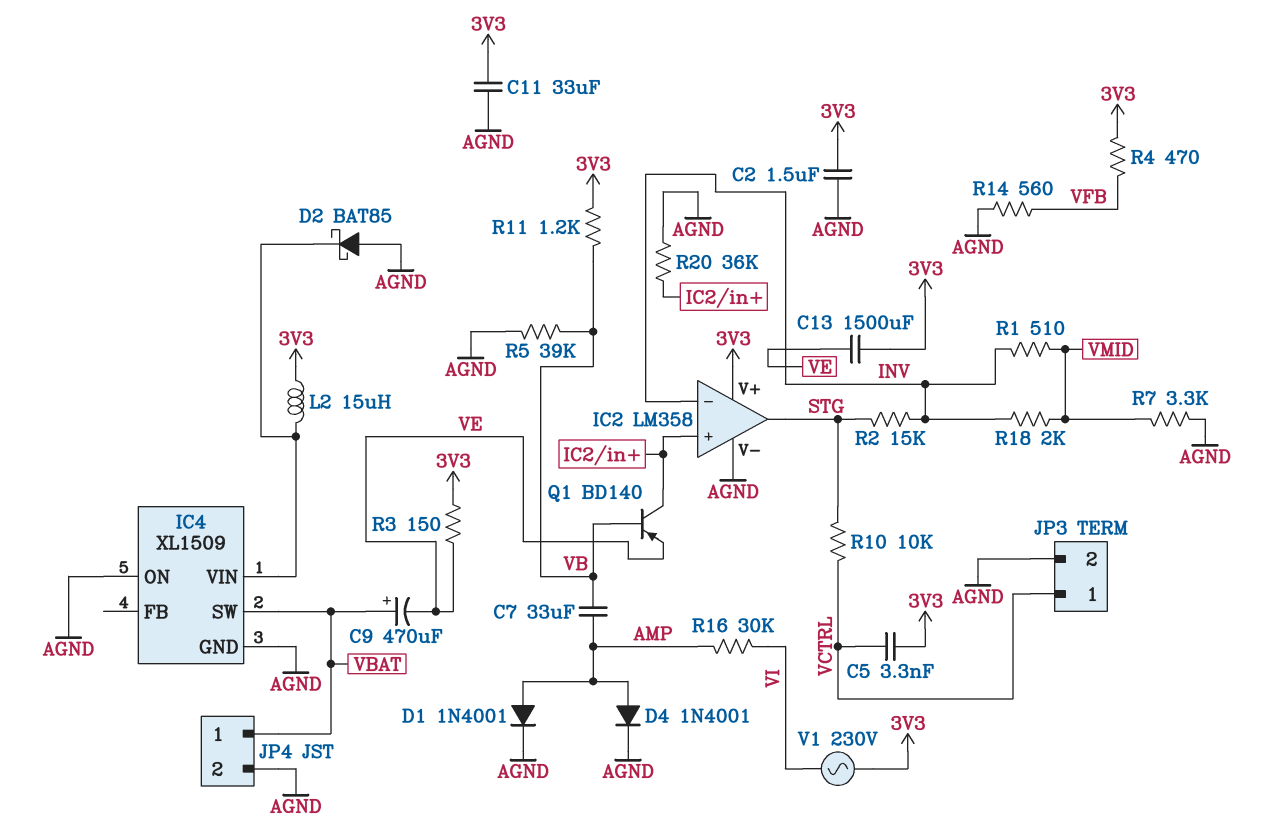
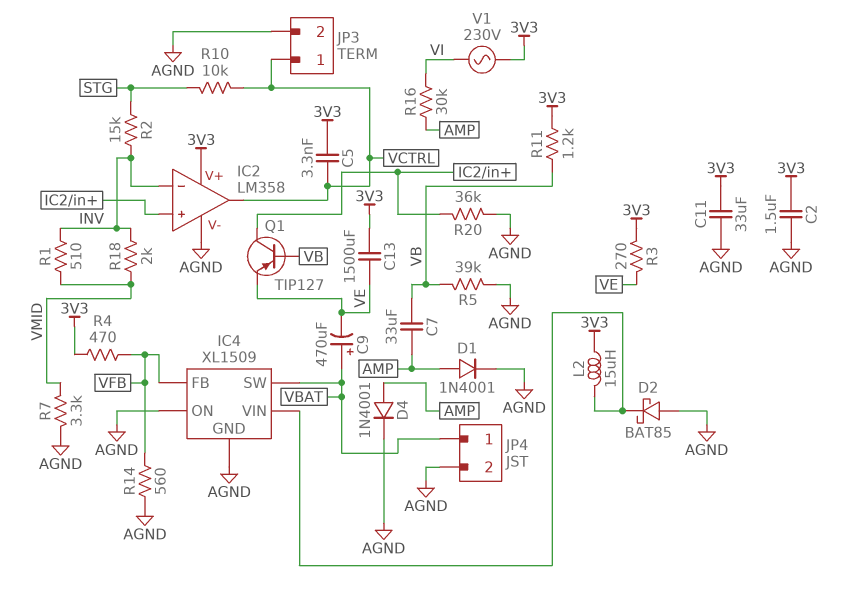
IC2 pin out: STG -> VCTRL
IC4 pin FB: none -> VFB
Q1: PNP BD140 (B VB, C IC2/in+, E VE) -> PNP TIP127 (B VB, C IC2/in+, E VE)
R3: 150 (3V3, VE) -> 270 (3V3, VE)

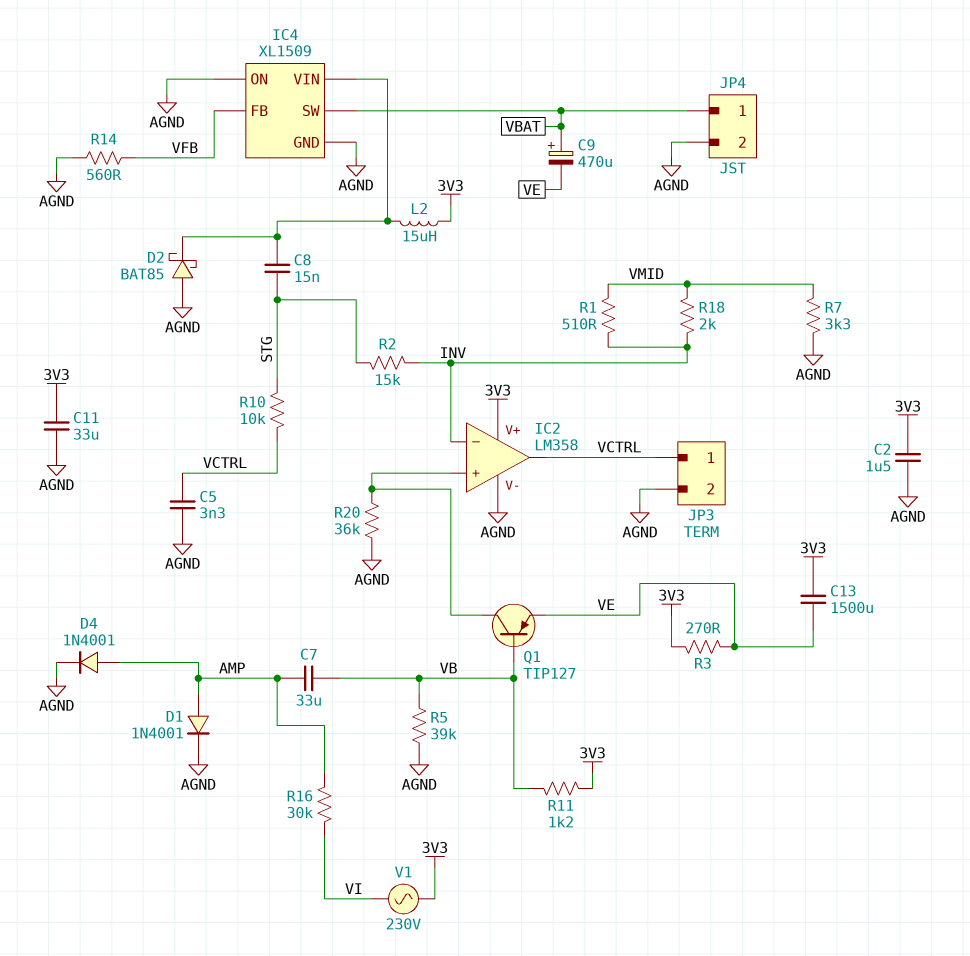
C5: 3.3nF (3V3, VCTRL) -> 3.3nF (AGND, VCTRL)
C8: none -> 15nF (IC4/VIN, STG)
R4: 470 (3V3, VFB) -> none

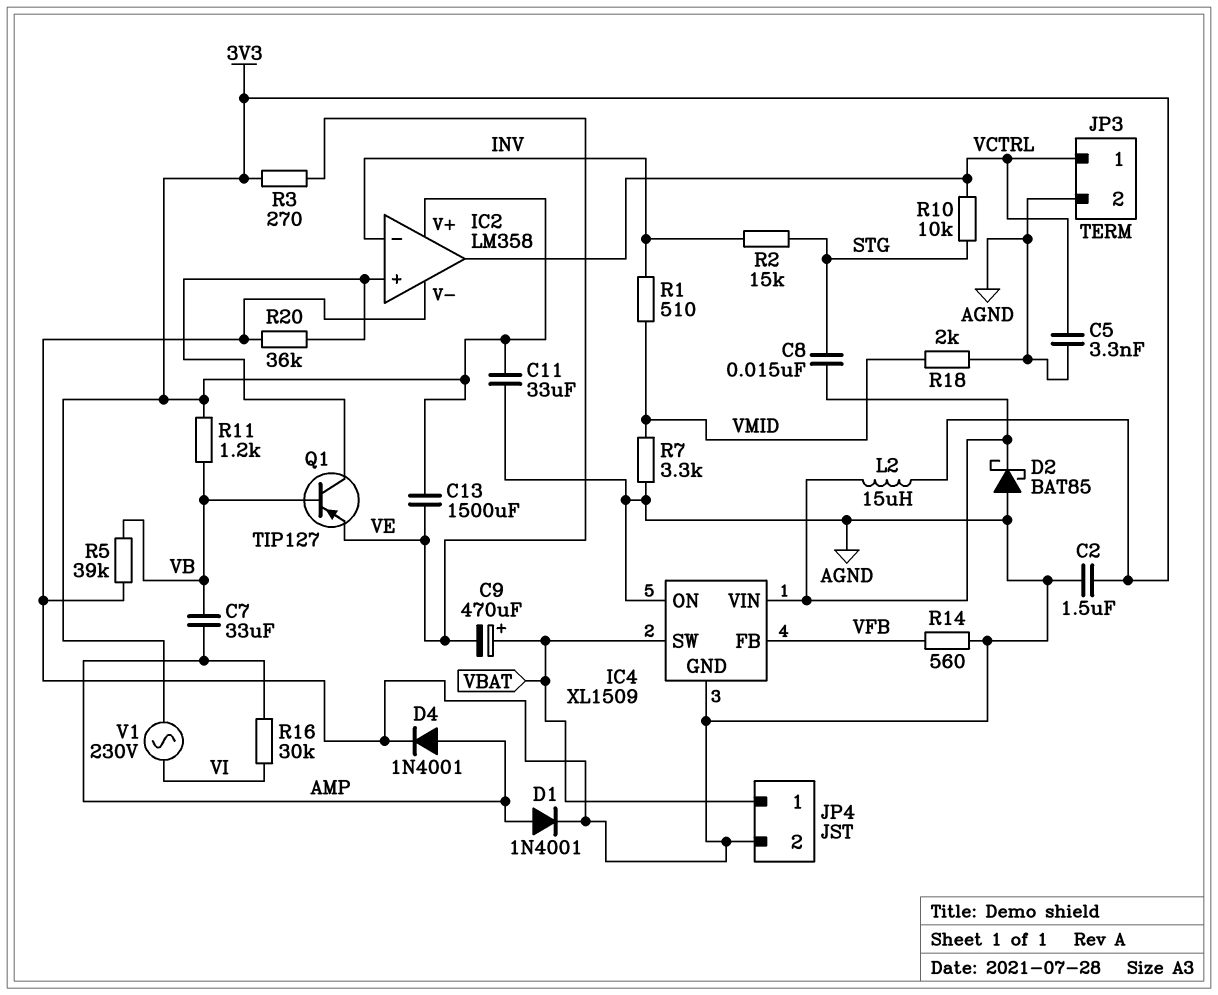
R18: 2k (INV, VMID) -> 2k (AGND, VMID)

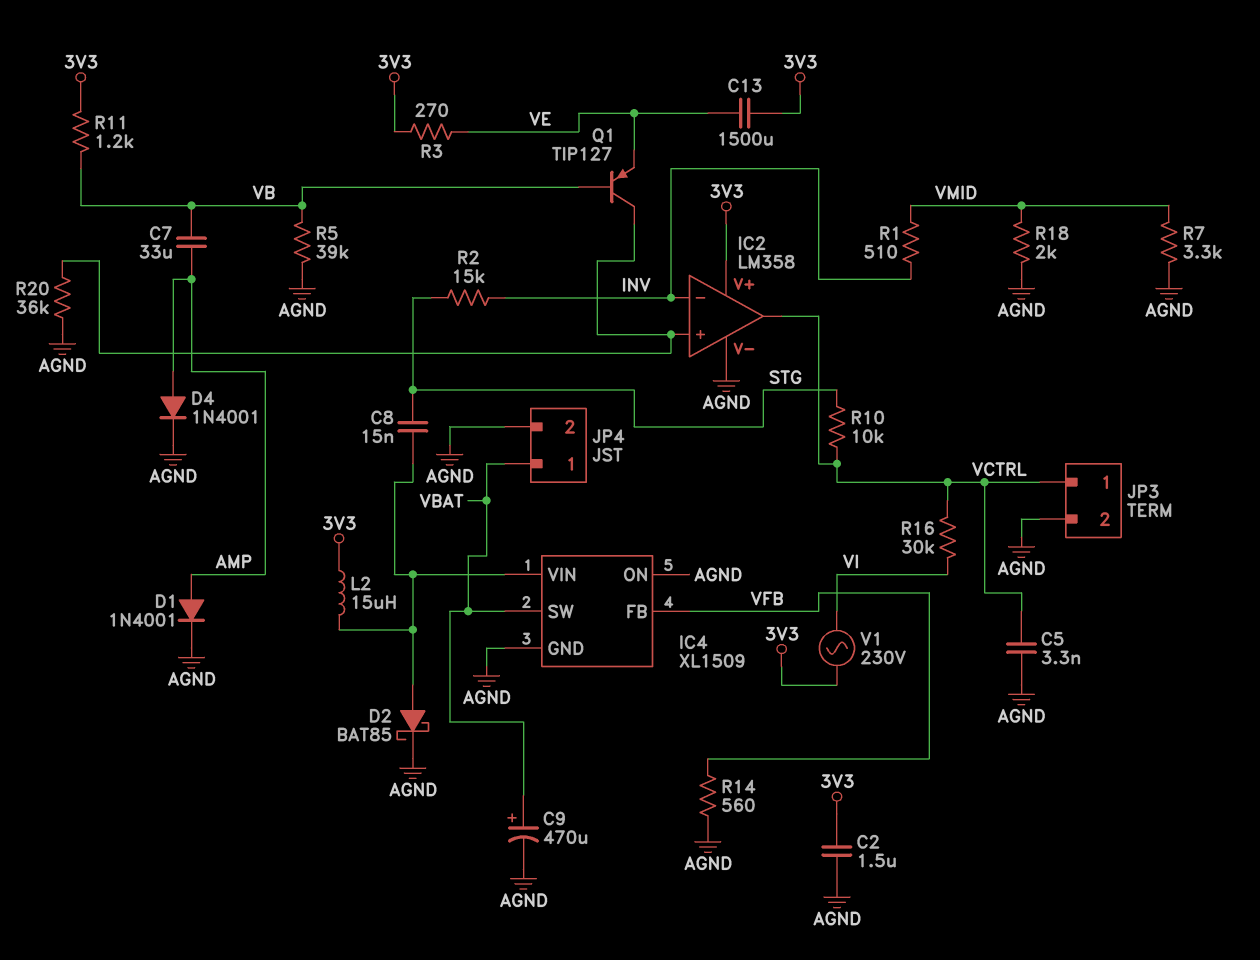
C9: 470uF (plus VBAT, minus VE) -> 470uF (plus VBAT, minus AGND)
C11: 33uF (3V3, AGND) -> none
D2: schottky BAT85 (A AGND, K IC4/VIN) -> schottky BAT85 (A IC4/VIN, K AGND)
R16: 30k (AMP, VI) -> 30k (VCTRL, VI)

